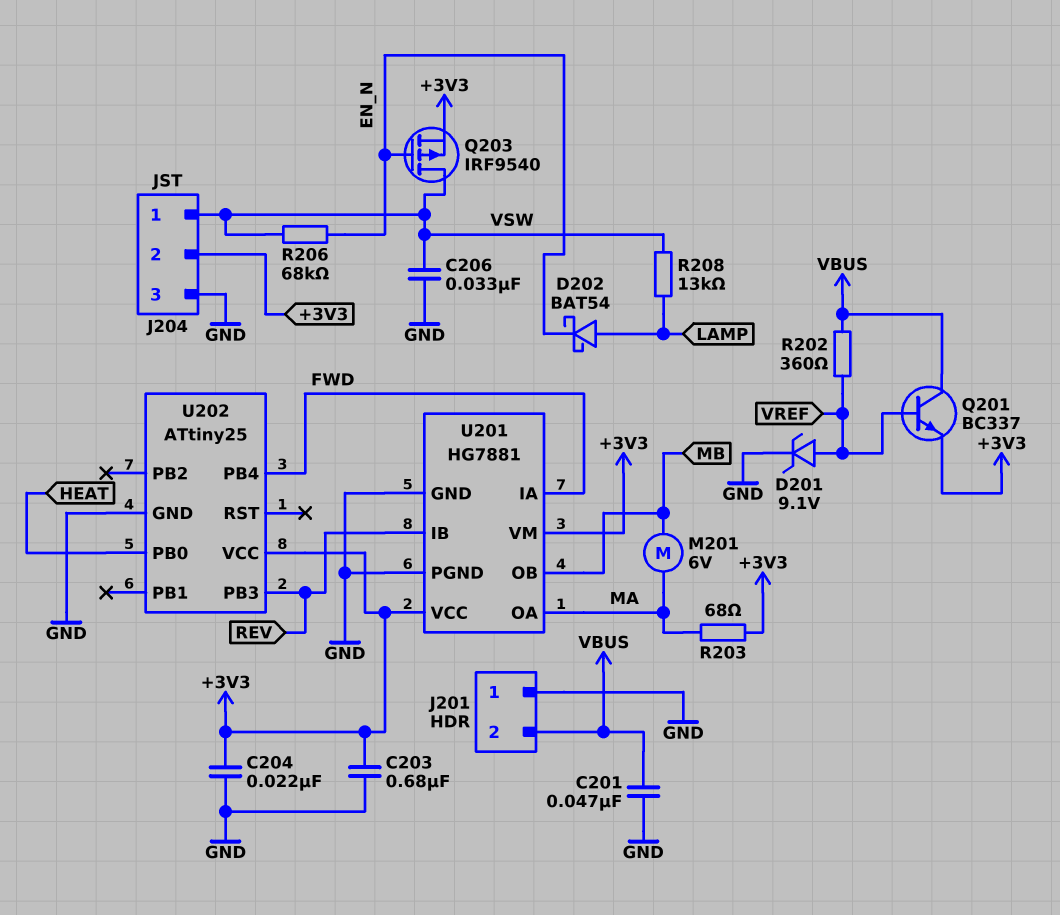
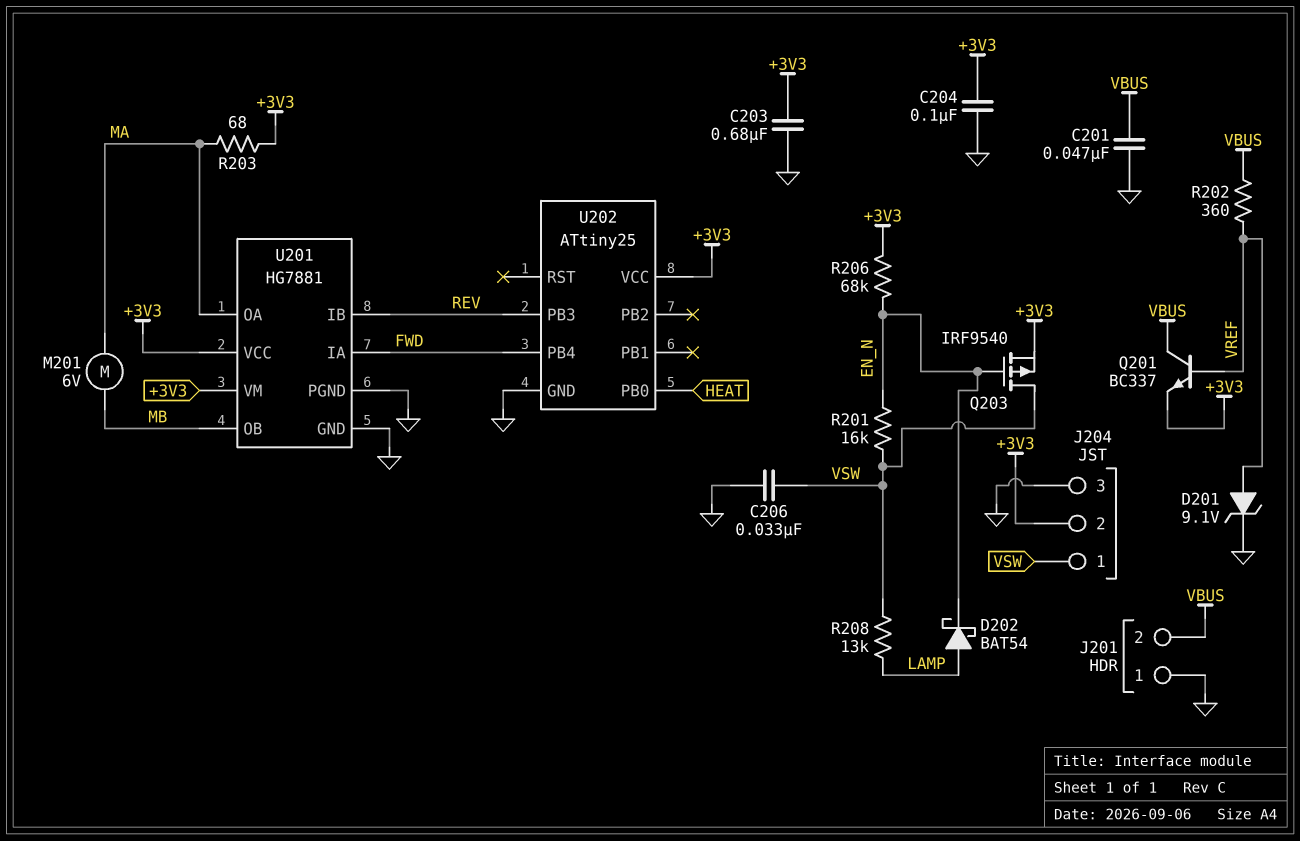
C204: 22nF (+3V3, GND) -> 100nF (+3V3, GND)
R201: none -> 16k (EN_N, VSW)
R206: 68k (EN_N, VSW) -> 68k (+3V3, EN_N)

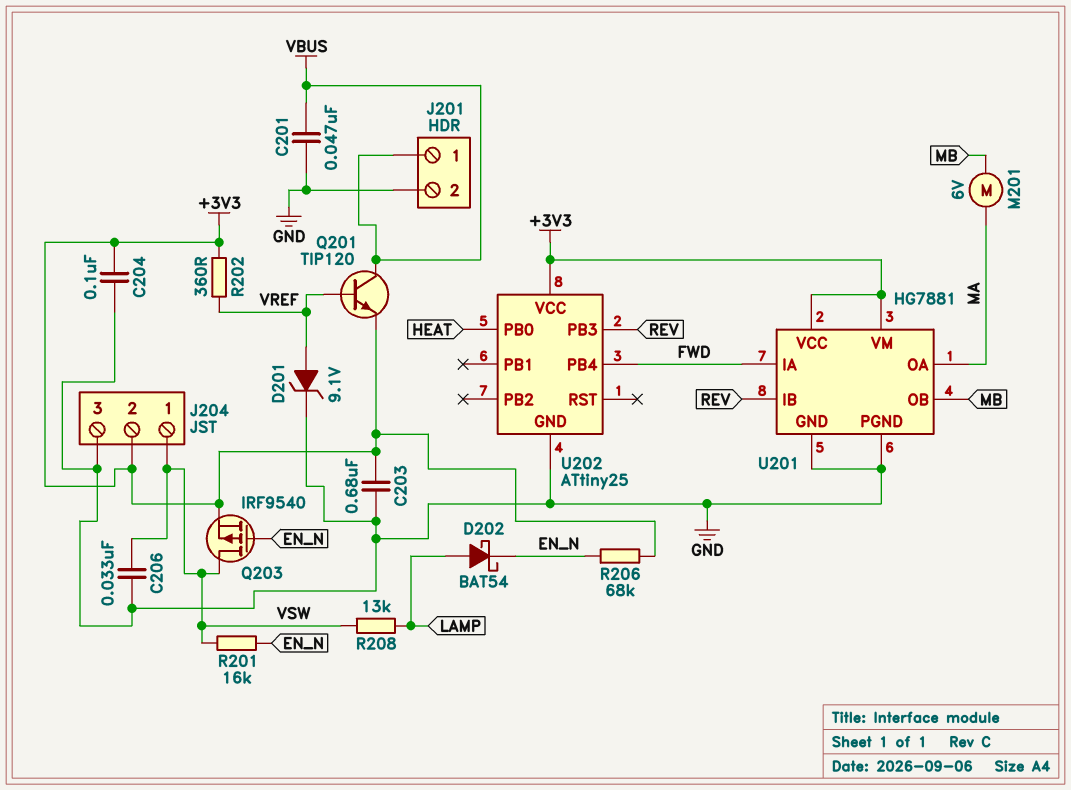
J201 pin 1: GND -> VBUS
J201 pin 2: VBUS -> GND
Q201: NPN BC337 (B VREF, C VBUS, E +3V3) -> NPN TIP120 (B VREF, C VBUS, E +3V3)
R202: 360 (VBUS, VREF) -> 360 (+3V3, VREF)
R203: 68 (+3V3, MA) -> none

